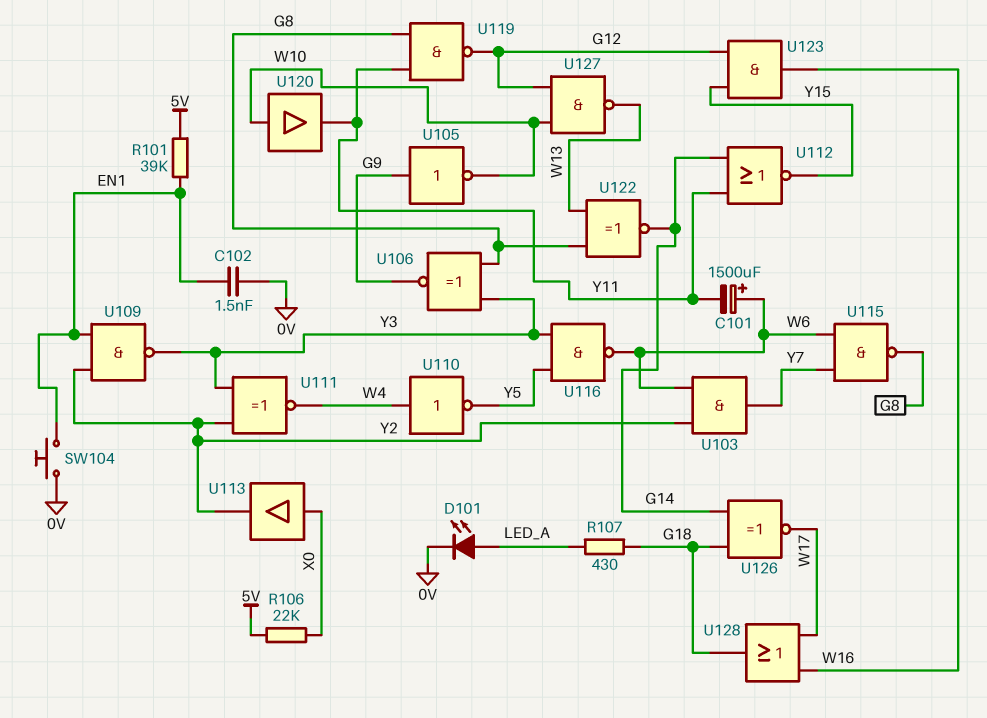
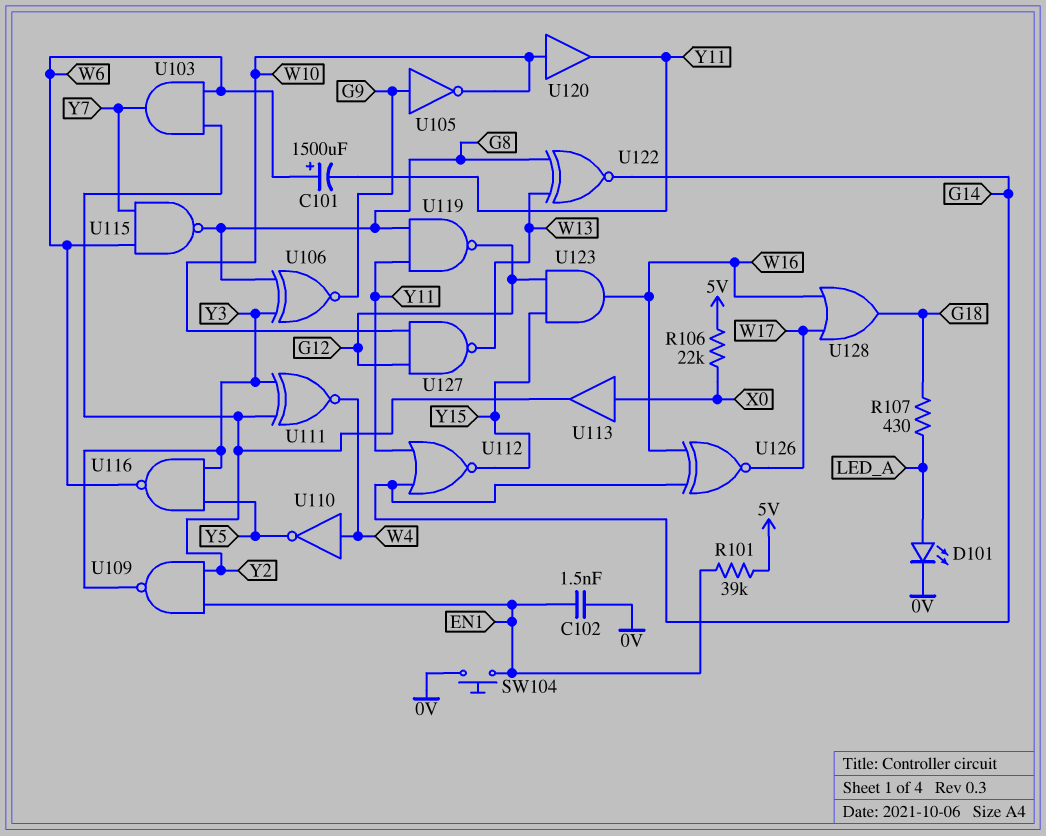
U126: XNOR (in G14, in G18, out W17) -> XNOR (in G14, in W16, out W17)

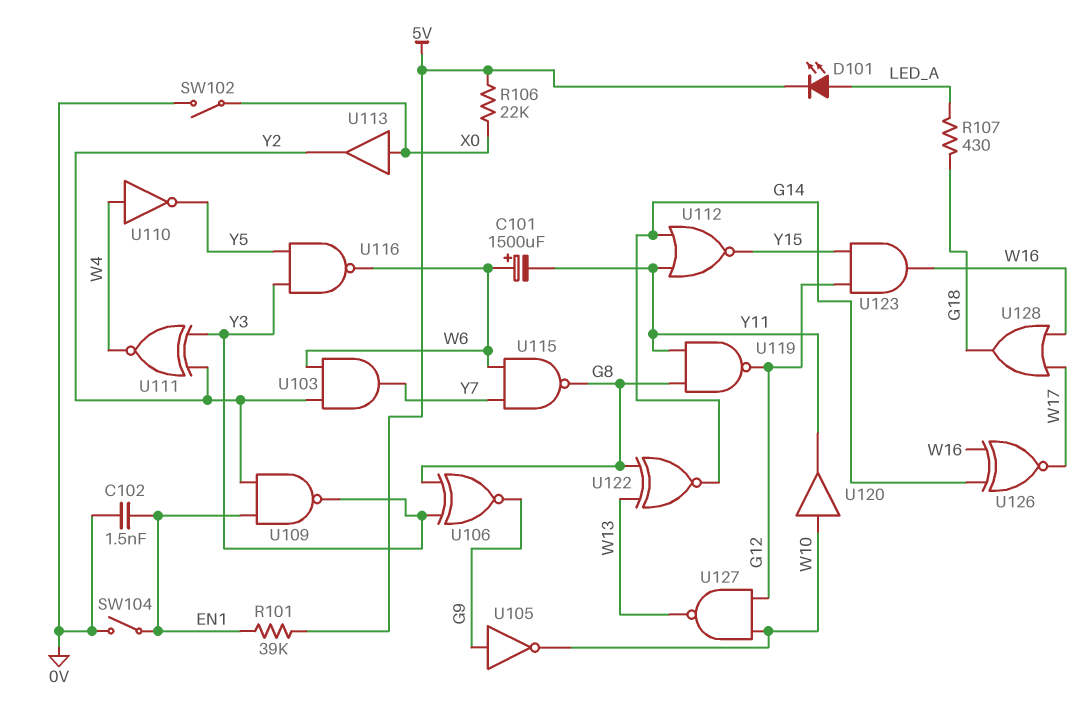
D101: LED (A LED_A, K 0V) -> LED (A LED_A, K 5V)
SW102: none -> switch (0V, X0)
SW104: button (0V, EN1) -> switch (0V, EN1)

